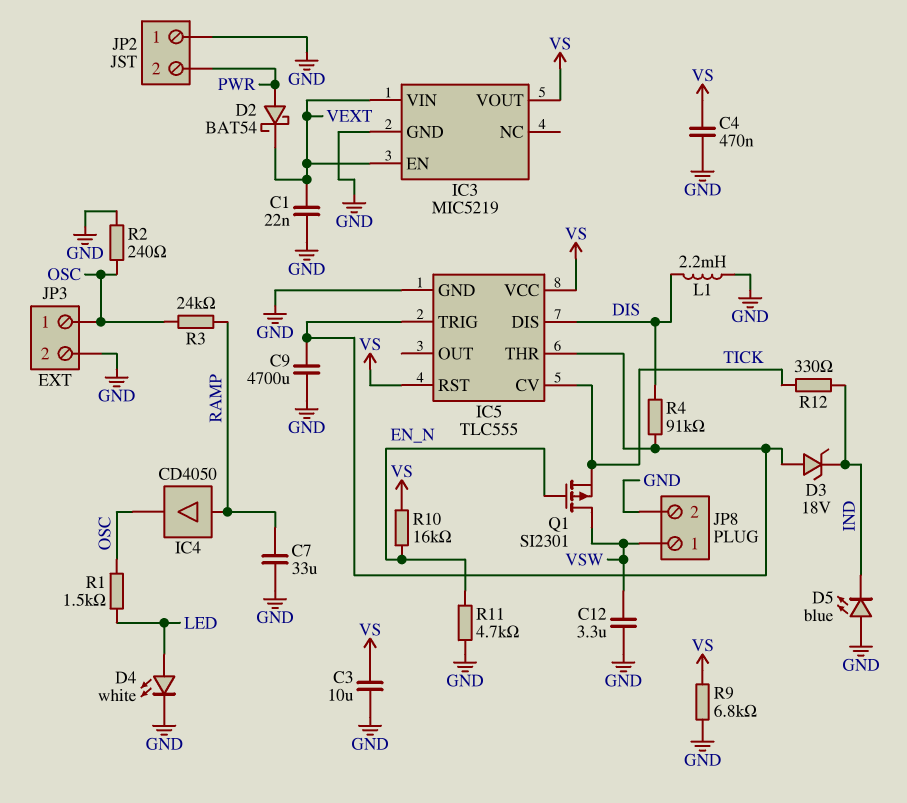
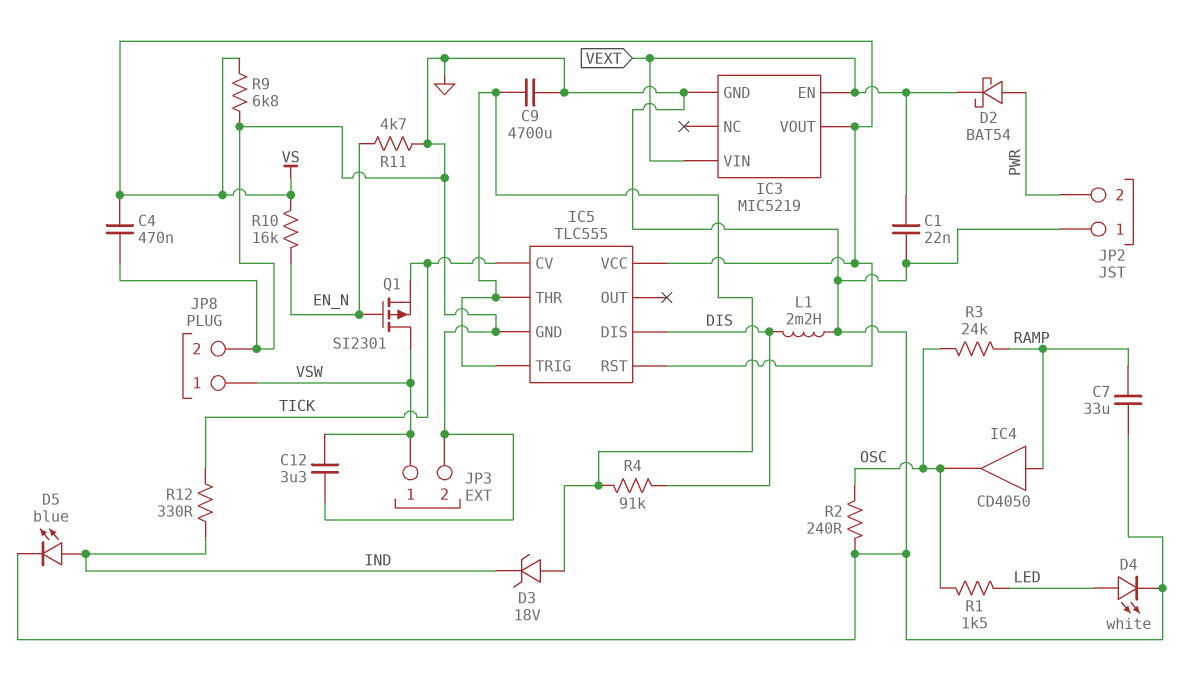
C3: 10uF (GND, VS) -> none
D5: LED blue (A GND, K IND) -> LED blue (A IND, K GND)
JP3 pin 1: OSC -> VSW

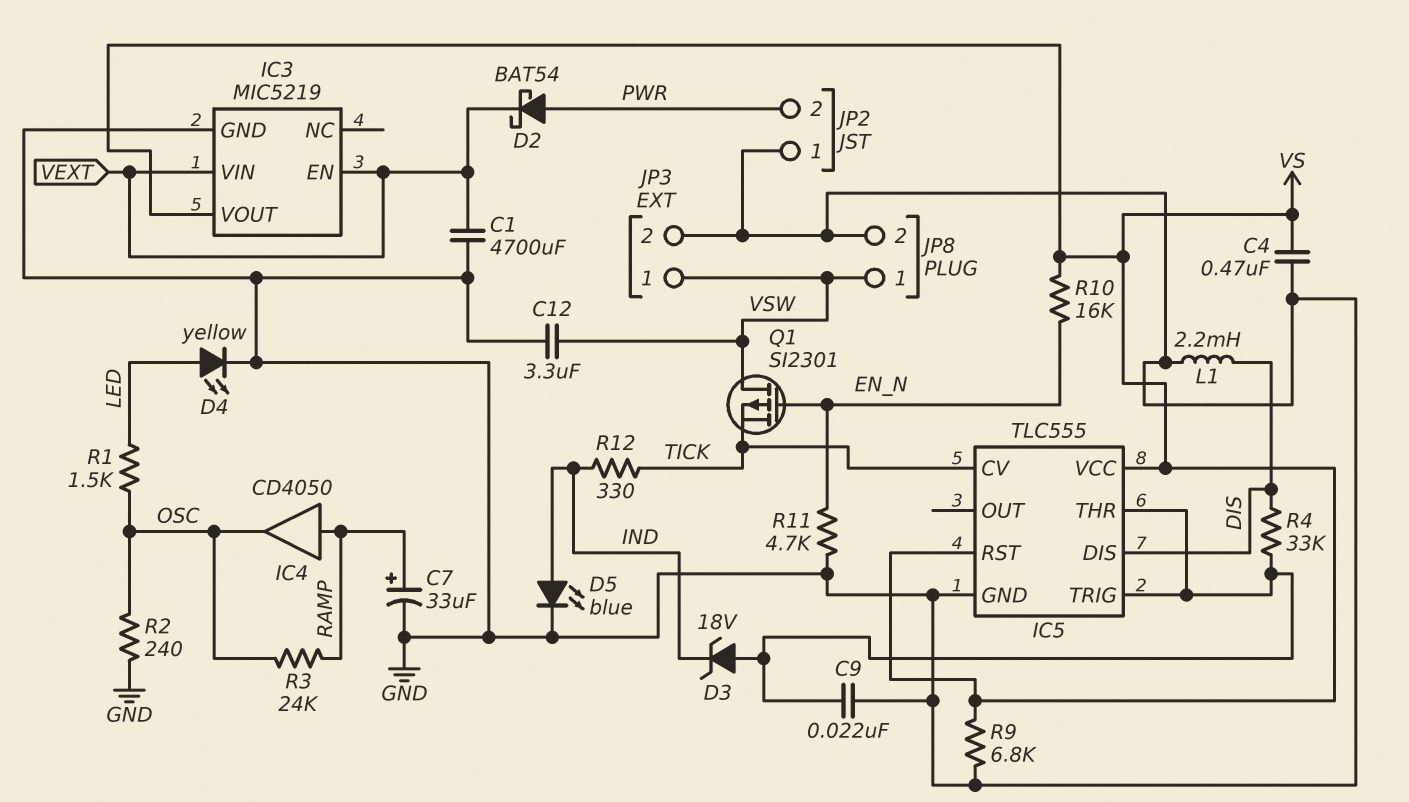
C1: 22nF (GND, VEXT) -> 4700uF (GND, VEXT)
C7: 33uF (GND, RAMP) -> 33uF (plus RAMP, minus GND)
C9: 4700uF (GND, IC5/THR) -> 22nF (GND, IC5/THR)
D4: LED white (A LED, K GND) -> LED yellow (A LED, K GND)
R4: 91k (DIS, IC5/THR) -> 33k (DIS, IC5/THR)

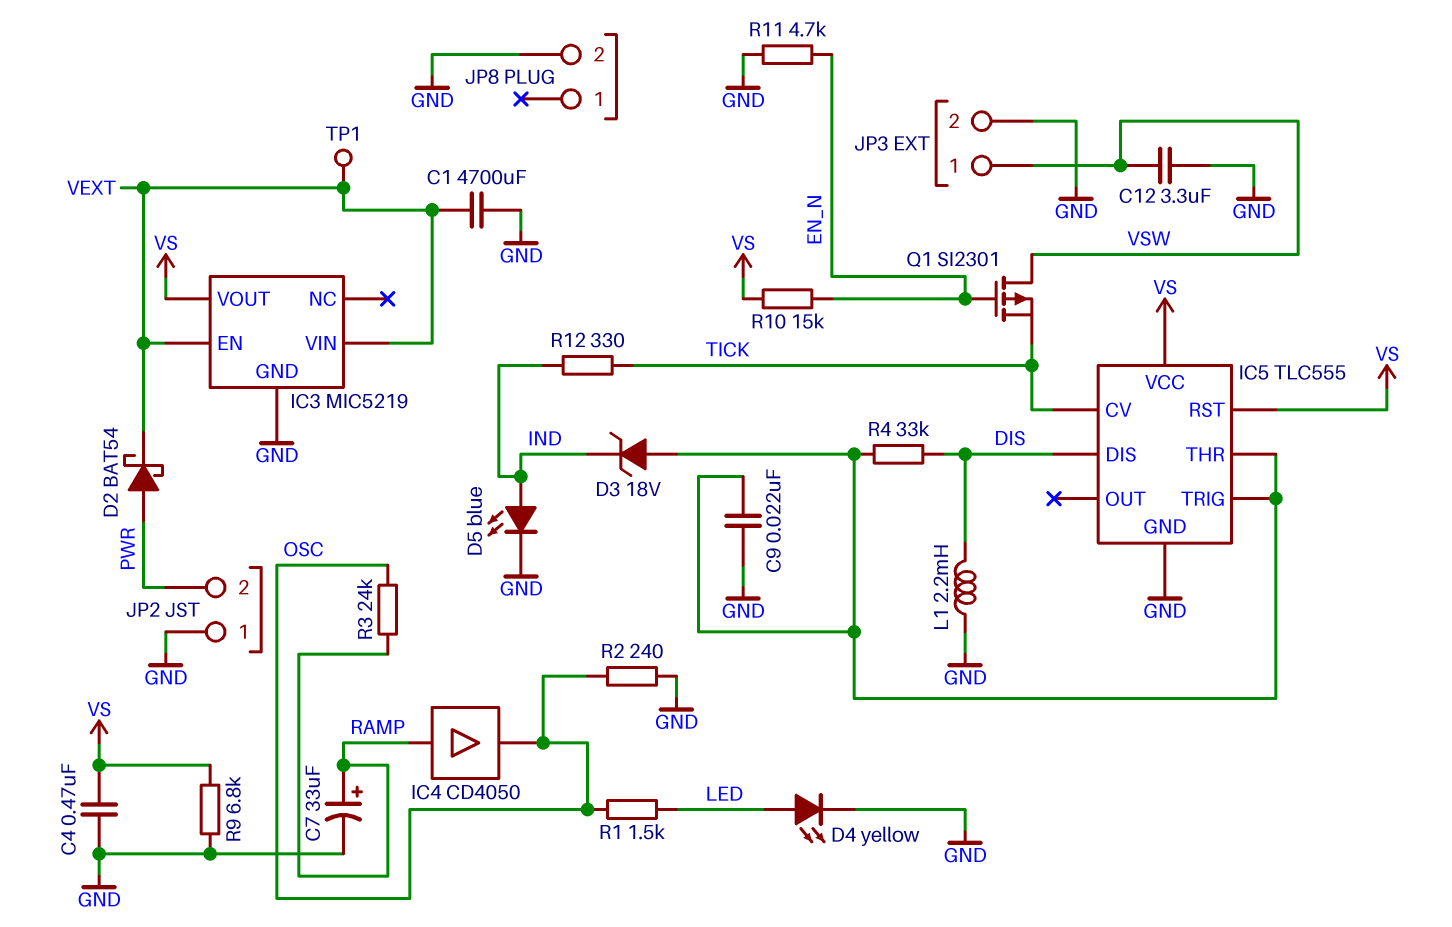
JP8 pin 1: VSW -> none
R10: 16k (EN_N, VS) -> 15k (EN_N, VS)
TP1: none -> test point (VEXT)

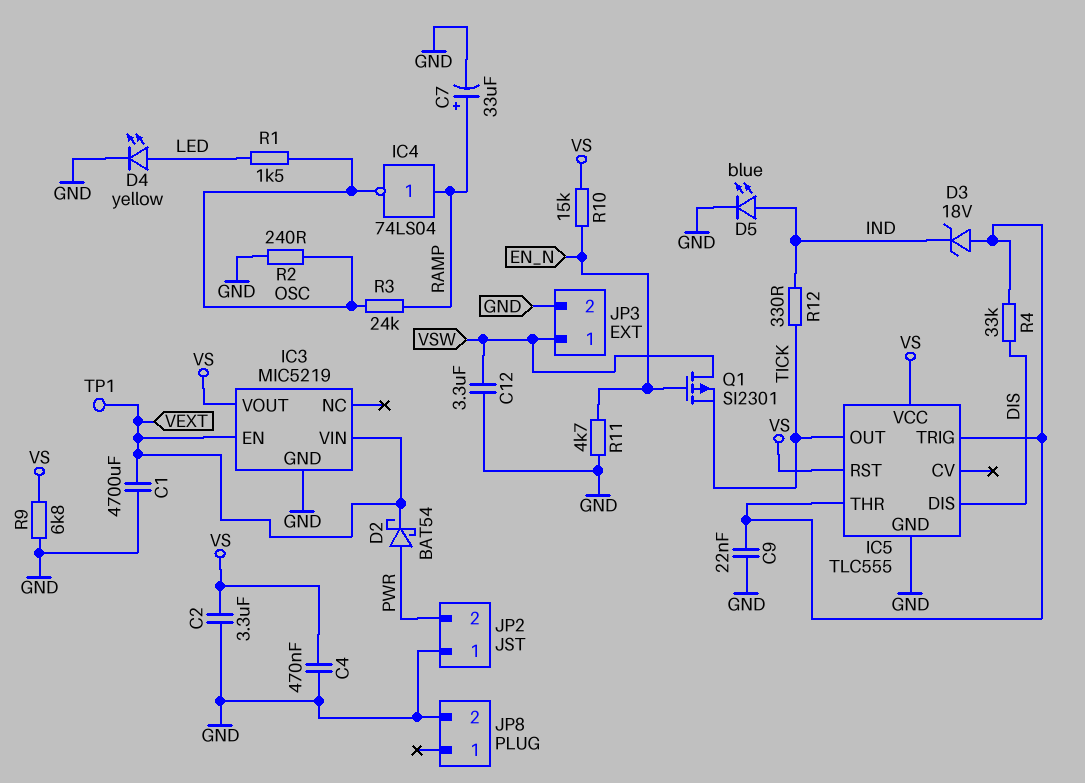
C2: none -> 3.3uF (GND, VS)
IC4: buffer CD4050 (in RAMP, out OSC) -> NOT 74LS04 (in RAMP, out OSC)
IC5 pin CV: TICK -> none
IC5 pin OUT: none -> TICK
L1: 2.2mH (DIS, GND) -> none

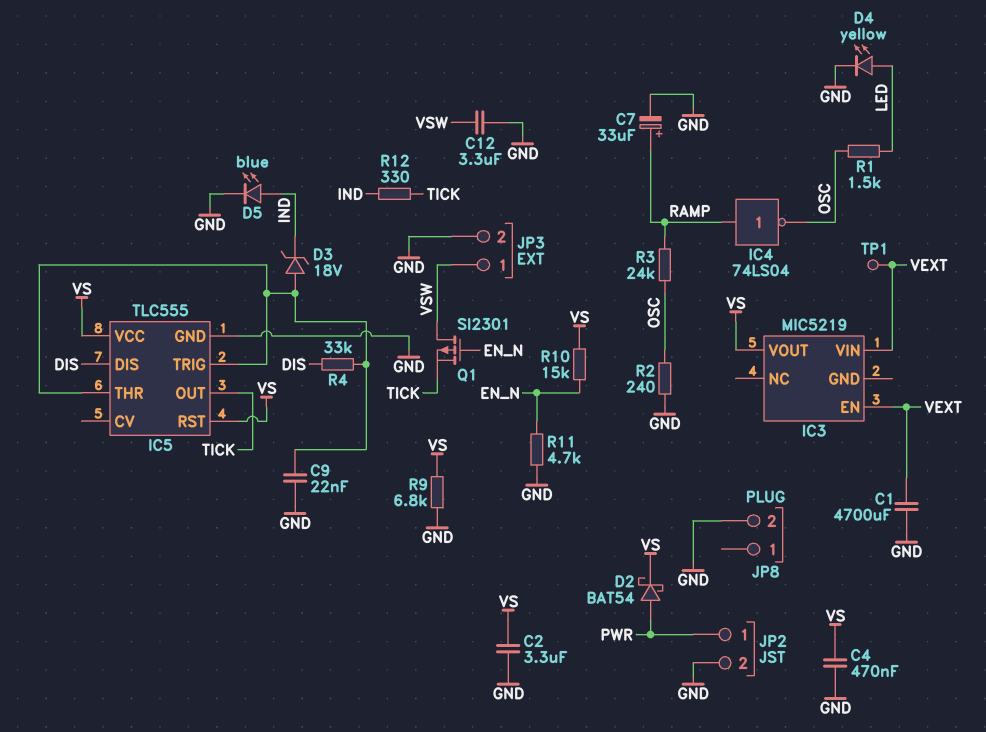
D2: schottky BAT54 (A PWR, K VEXT) -> schottky BAT54 (A PWR, K VS)
IC3 pin GND: GND -> none
JP2 pin 1: GND -> PWR
JP2 pin 2: PWR -> GND

